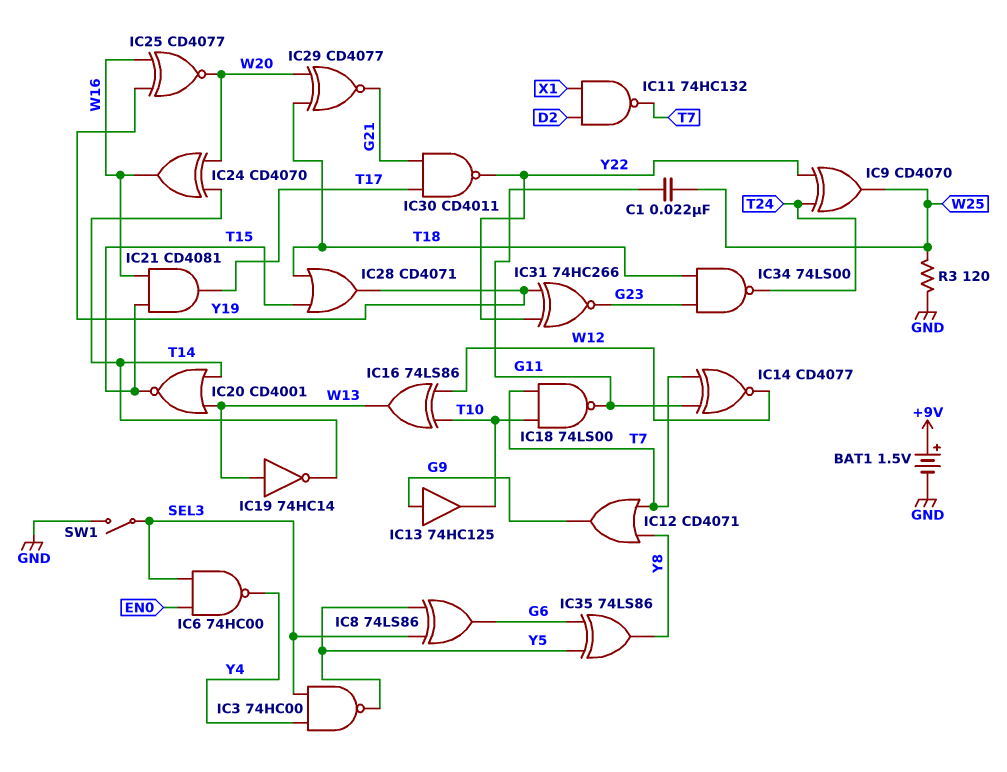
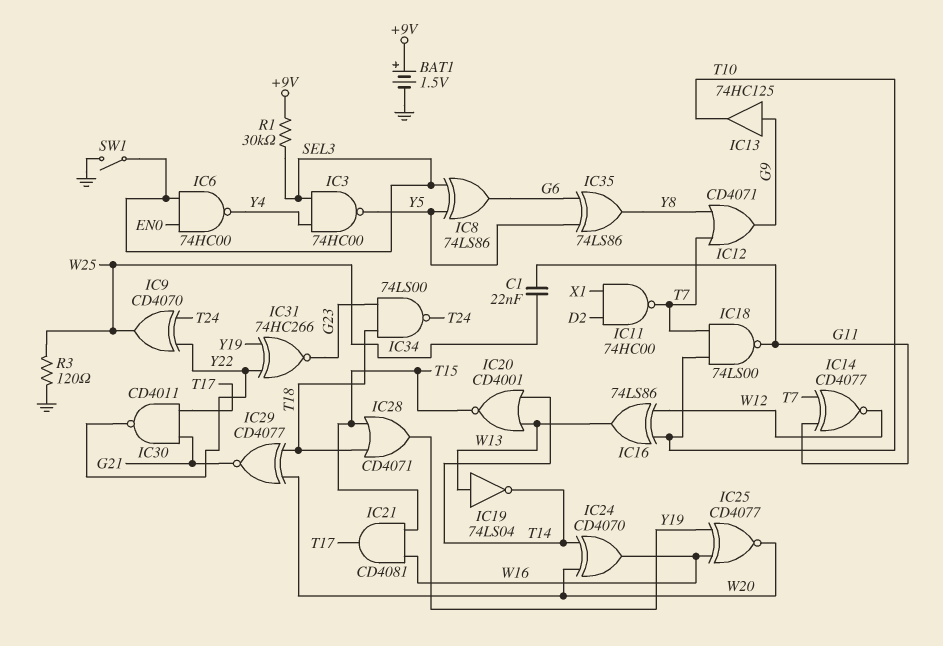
IC11: NAND 74HC132 (in D2, in X1, out T7) -> NAND 74HC00 (in D2, in X1, out T7)
IC19: NOT 74HC14 (in W13, out T14) -> NOT 74LS04 (in W13, out T14)
R1: none -> 30k (+9V, SEL3)

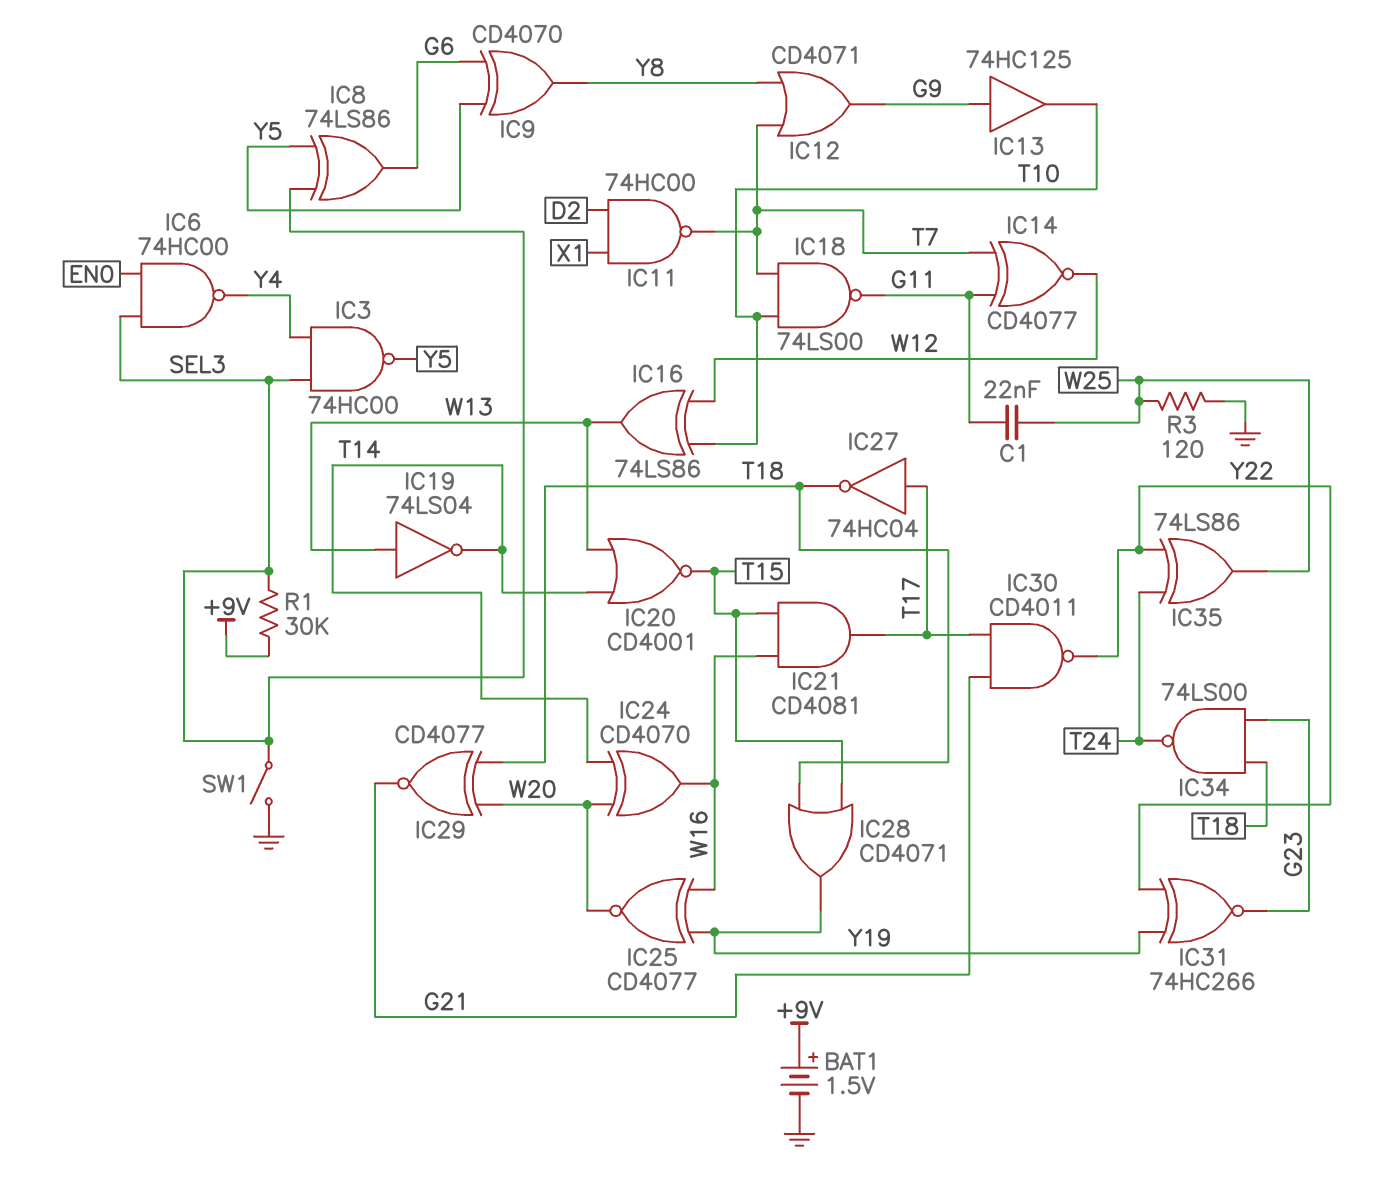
IC9: XOR CD4070 (in T24, in Y22, out W25) -> XOR CD4070 (in G6, in Y5, out Y8)
IC27: none -> NOT 74HC04 (in T17, out T18)
IC35: XOR 74LS86 (in G6, in Y5, out Y8) -> XOR 74LS86 (in T24, in Y22, out W25)

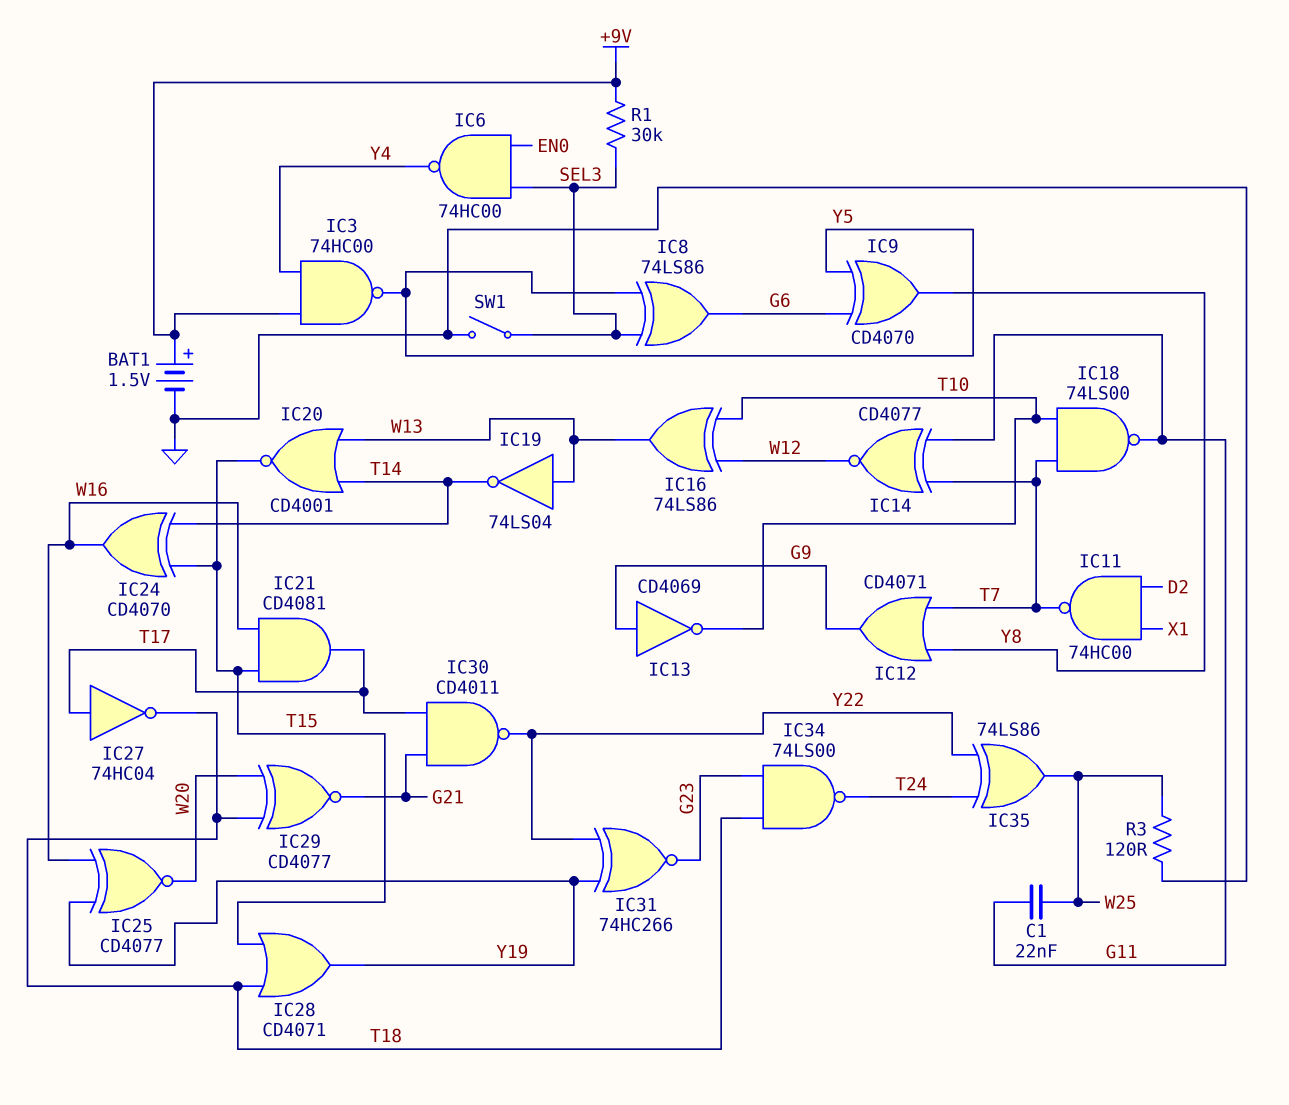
IC3: NAND 74HC00 (in SEL3, in Y4, out Y5) -> NAND 74HC00 (in +9V, in Y4, out Y5)
IC13: buffer 74HC125 (in G9, out T10) -> NOT CD4069 (in G9, out T10)
IC24: XOR CD4070 (in T14, in W20, out W16) -> XOR CD4070 (in T14, in T15, out W16)

